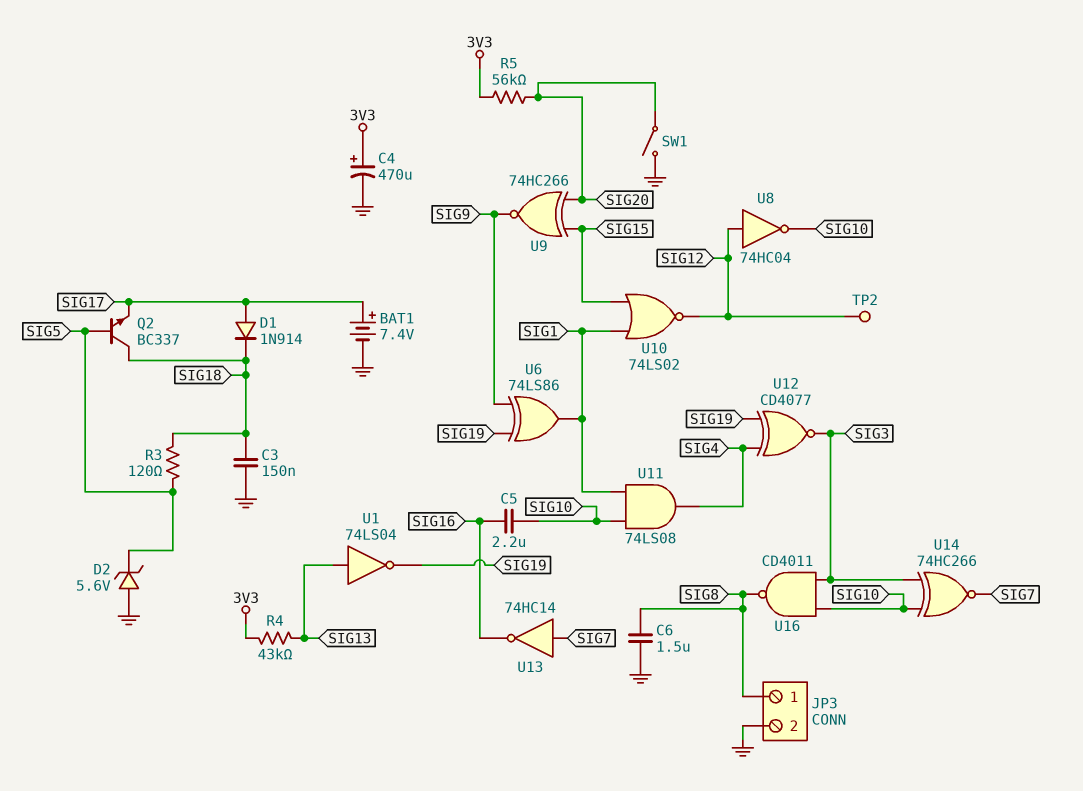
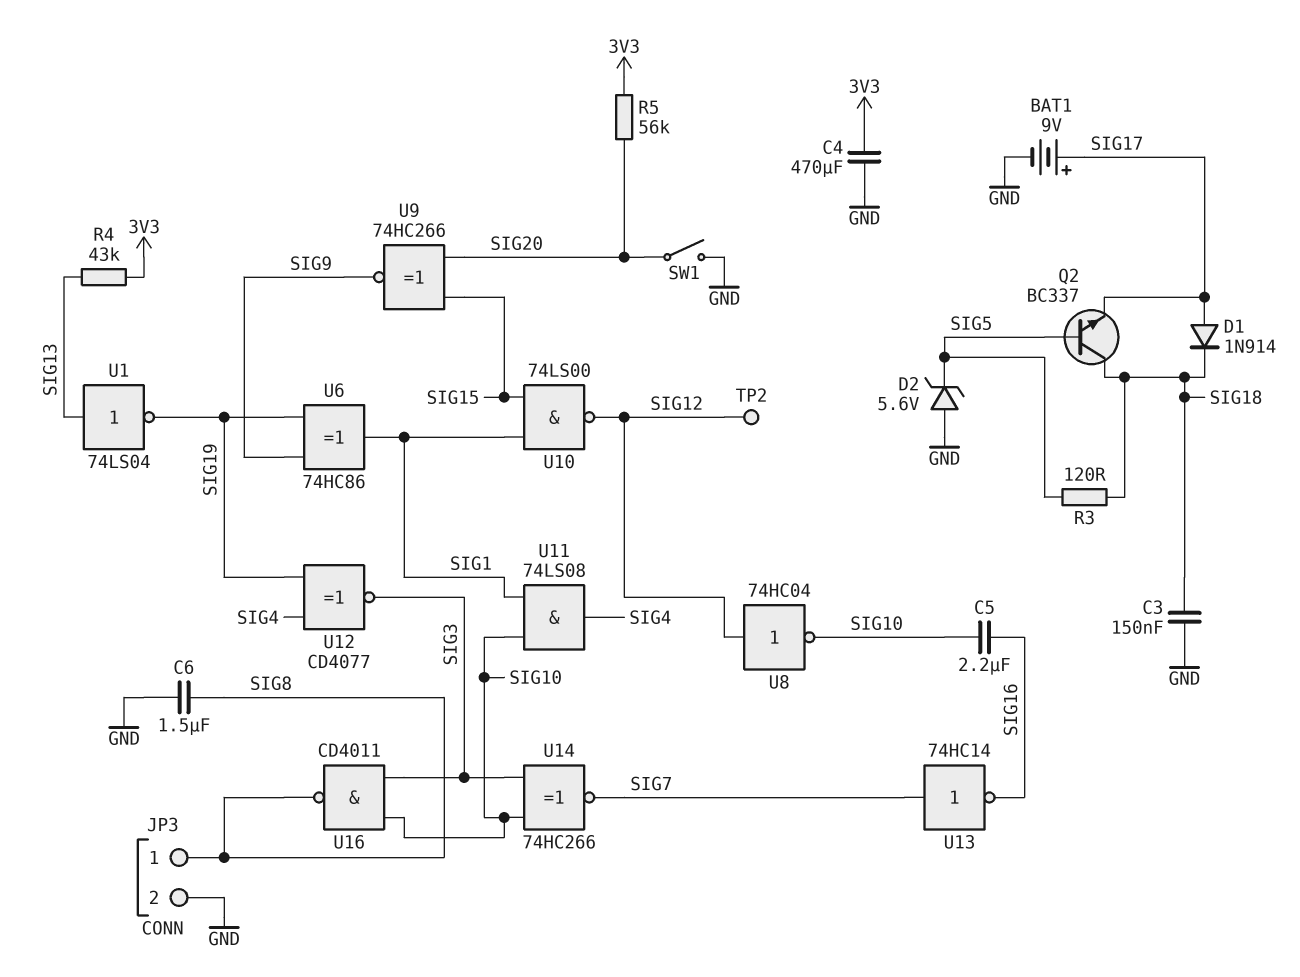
BAT1: 7.4V (plus SIG17, minus GND) -> 9V (plus SIG17, minus GND)
C4: 470uF (plus 3V3, minus GND) -> 470uF (3V3, GND)
U6: XOR 74LS86 (in SIG9, in SIG19, out SIG1) -> XOR 74HC86 (in SIG9, in SIG19, out SIG1)
U10: NOR 74LS02 (in SIG1, in SIG15, out SIG12) -> NAND 74LS00 (in SIG1, in SIG15, out SIG12)

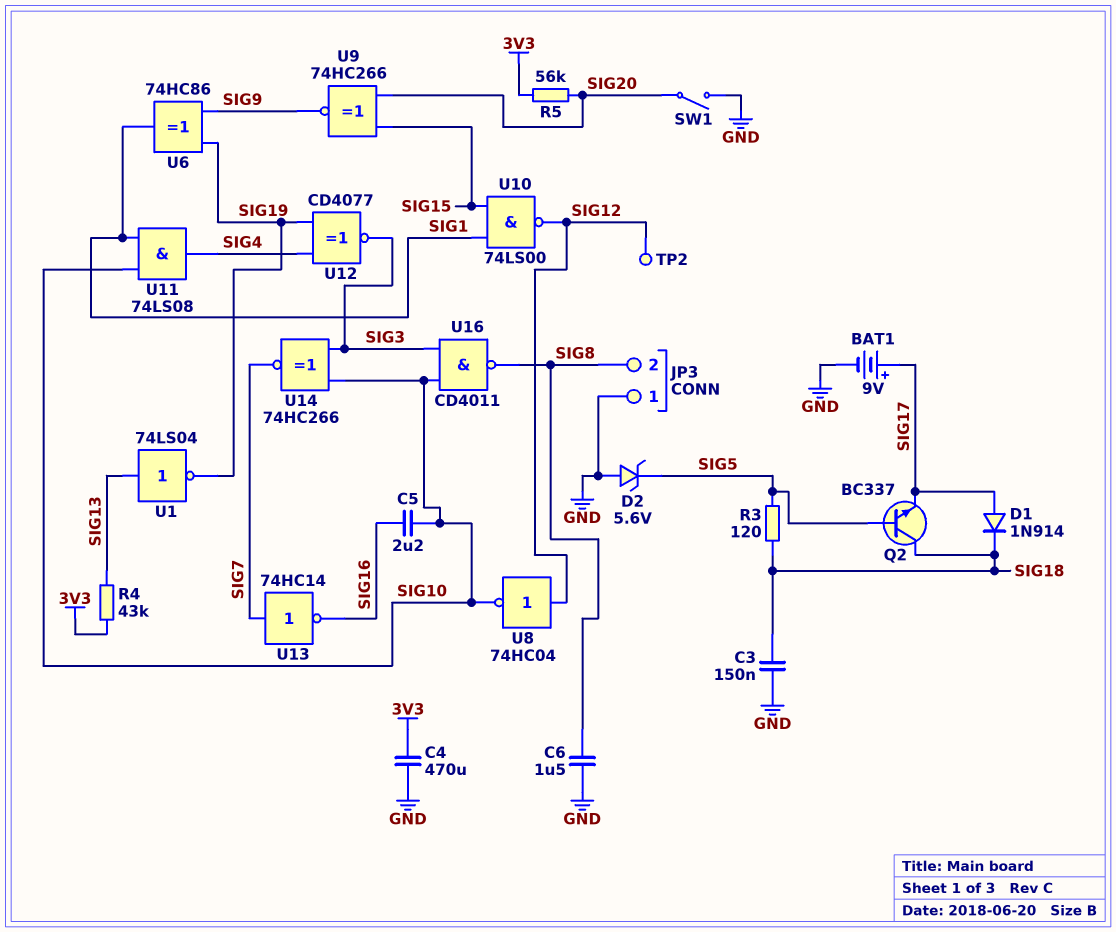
JP3 pin 1: SIG8 -> GND
JP3 pin 2: GND -> SIG8

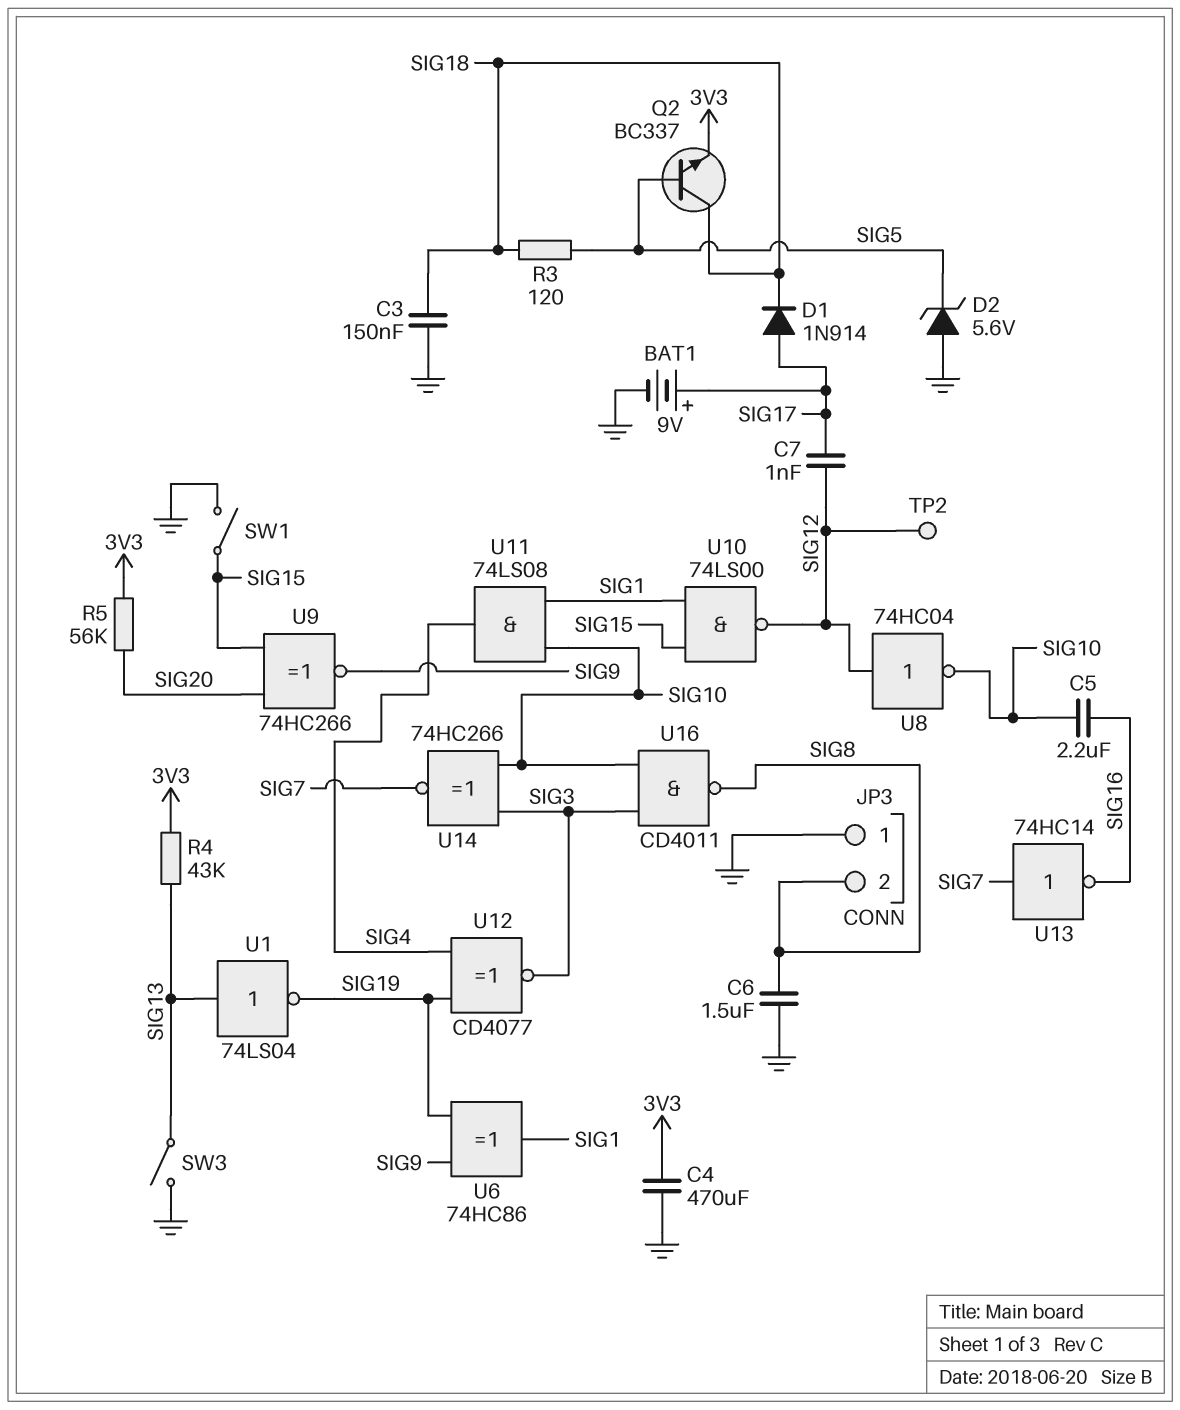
C7: none -> 1nF (SIG12, SIG17)
Q2: NPN BC337 (B SIG5, C SIG18, E SIG17) -> NPN BC337 (B SIG5, C SIG18, E 3V3)
SW1: switch (GND, SIG20) -> switch (GND, SIG15)
SW3: none -> switch (GND, SIG13)

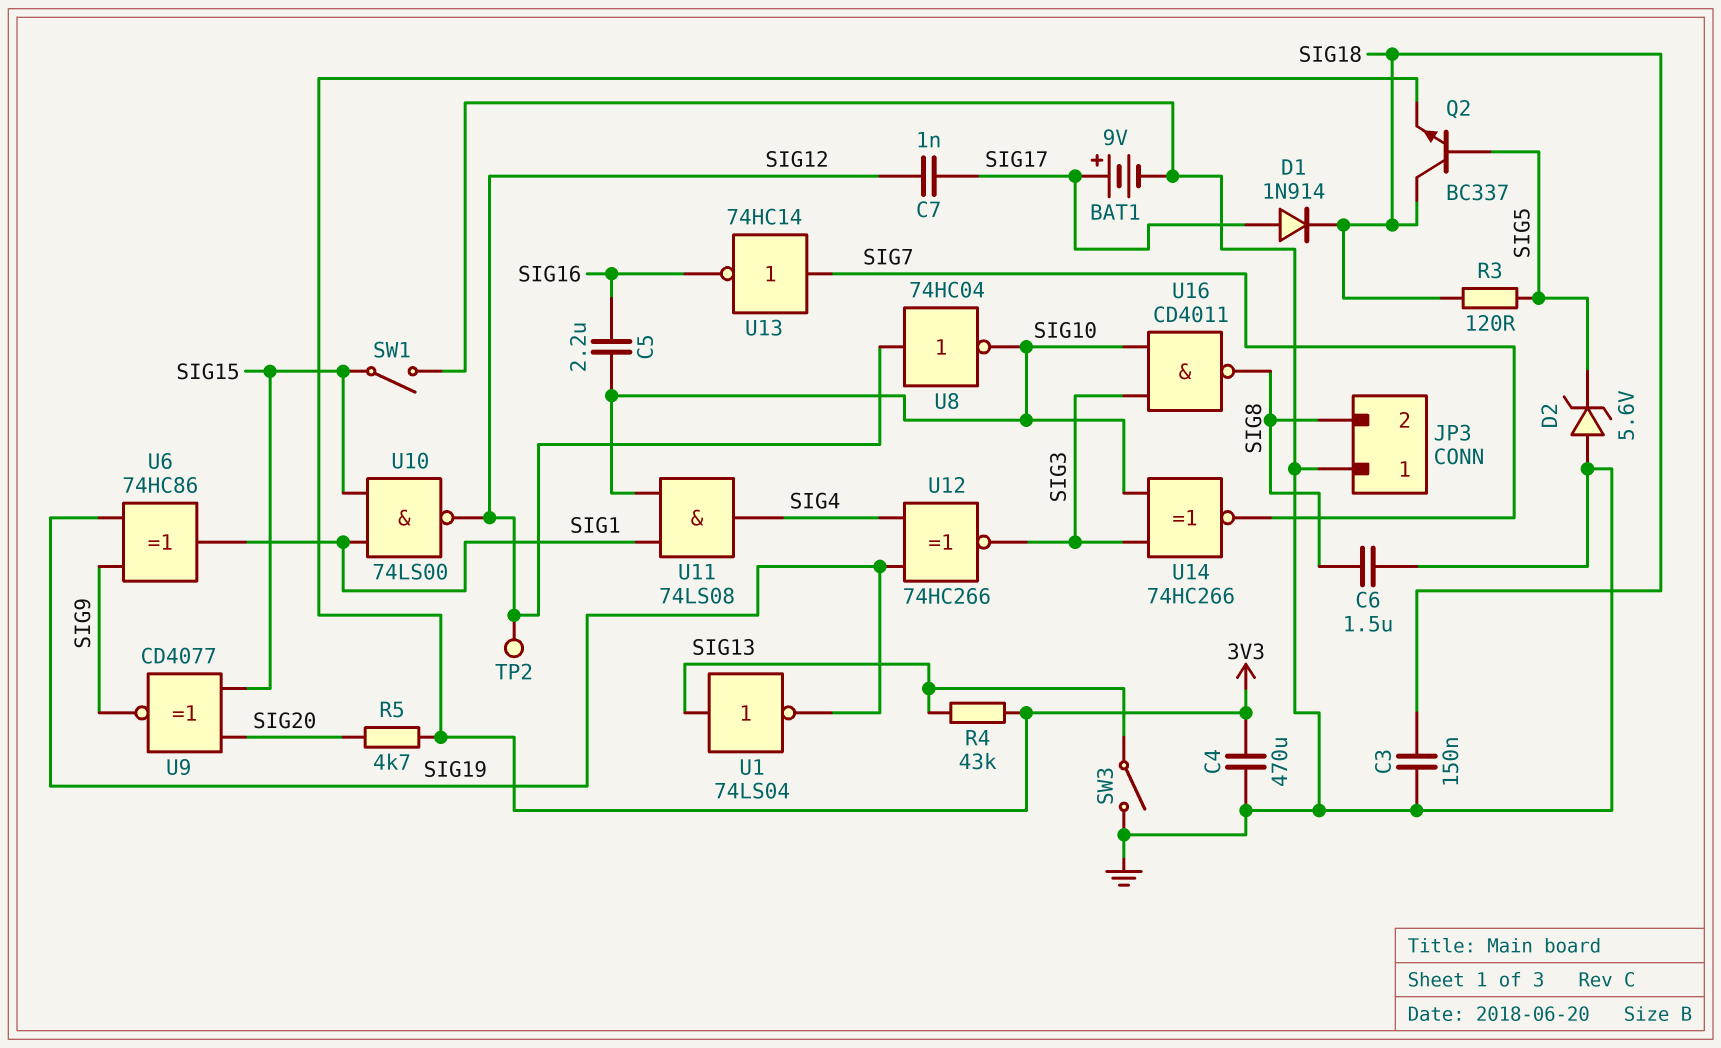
R5: 56k (3V3, SIG20) -> 4.7k (3V3, SIG20)
U9: XNOR 74HC266 (in SIG15, in SIG20, out SIG9) -> XNOR CD4077 (in SIG15, in SIG20, out SIG9)
U12: XNOR CD4077 (in SIG4, in SIG19, out SIG3) -> XNOR 74HC266 (in SIG4, in SIG19, out SIG3)

